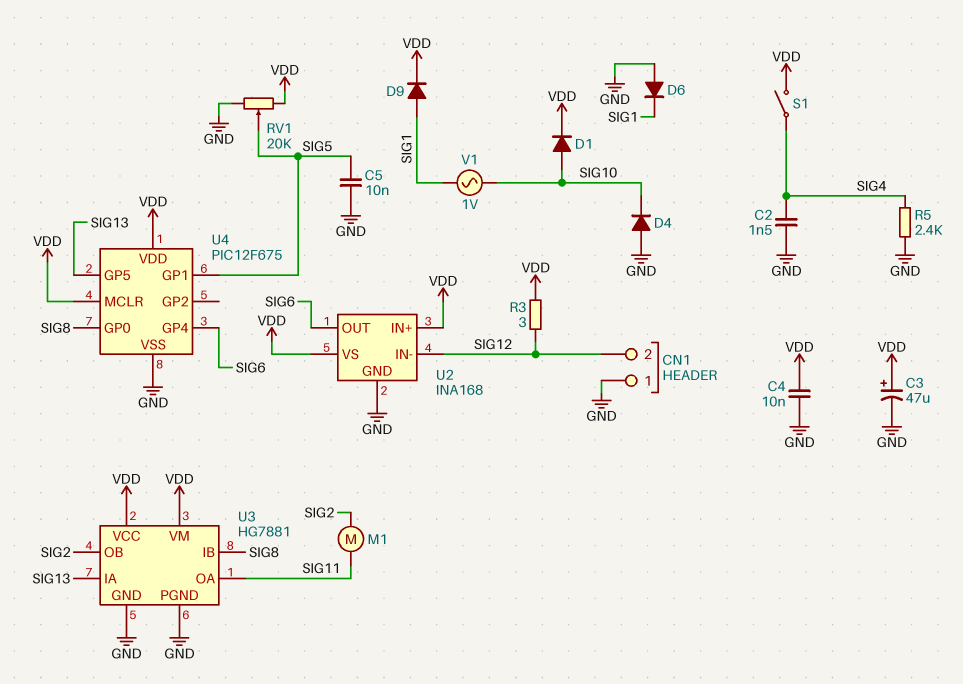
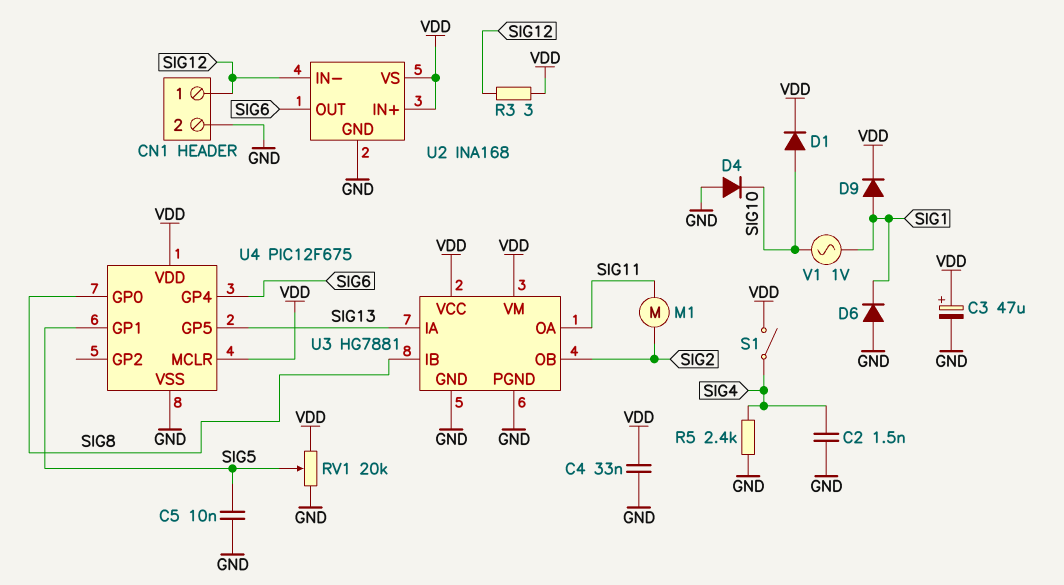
C4: 10nF (GND, VDD) -> 33nF (GND, VDD)
CN1 pin 1: GND -> SIG12
CN1 pin 2: SIG12 -> GND

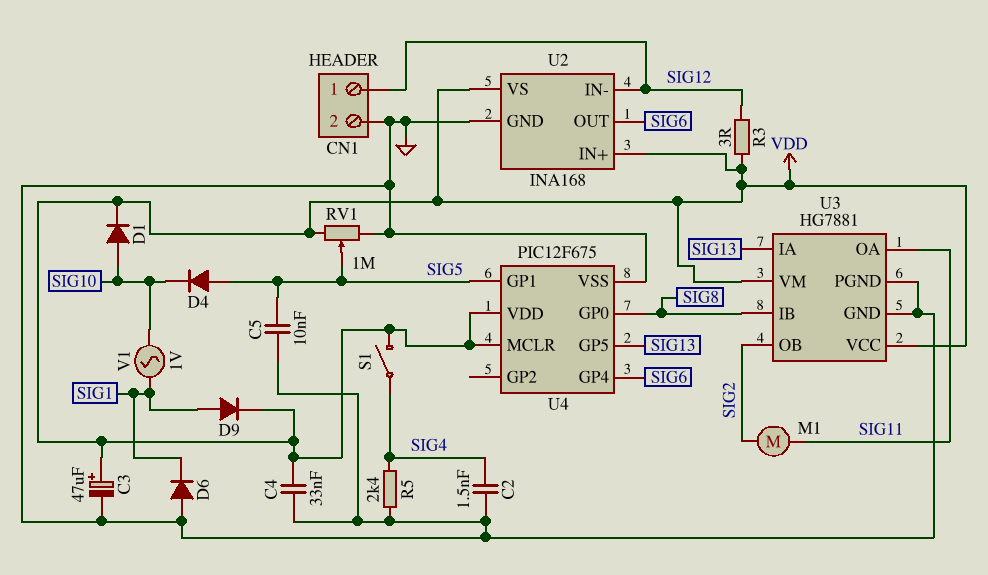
D4: diode (A GND, K SIG10) -> diode (A SIG5, K SIG10)
RV1: 20k (GND, VDD, wiper SIG5) -> 1M (GND, VDD, wiper SIG5)

